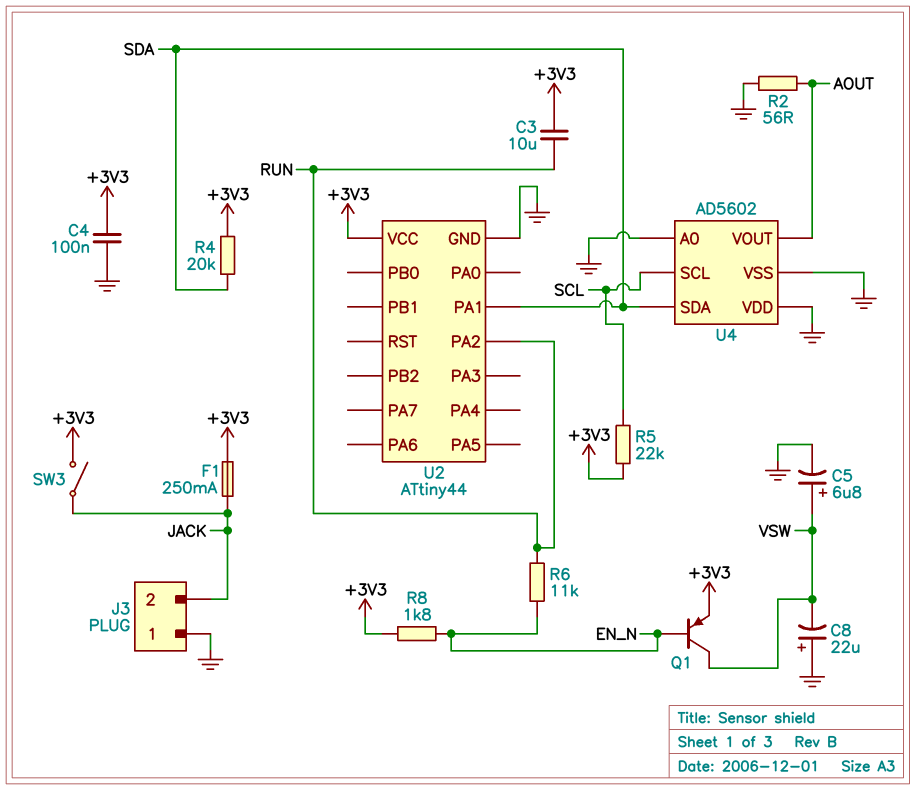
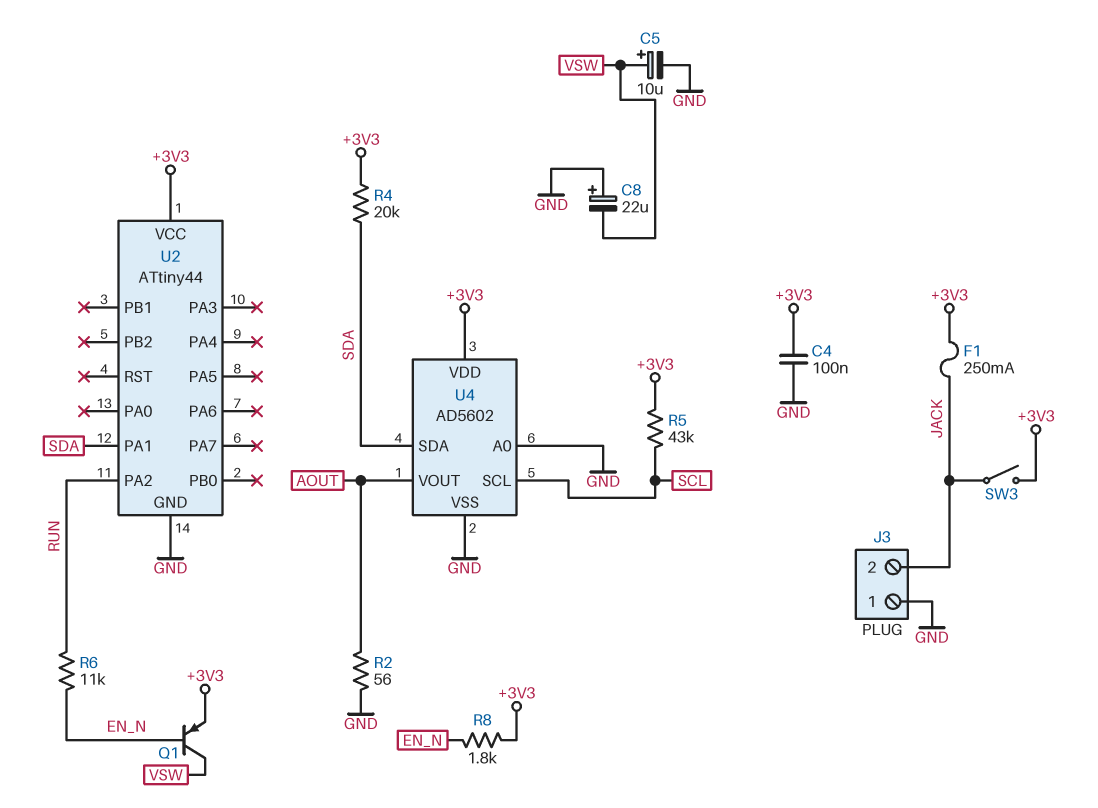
C3: 10uF (+3V3, RUN) -> none
C5: 6.8uF (plus VSW, minus GND) -> 10uF (plus VSW, minus GND)
R5: 22k (+3V3, SCL) -> 43k (+3V3, SCL)
U4 pin VDD: GND -> +3V3

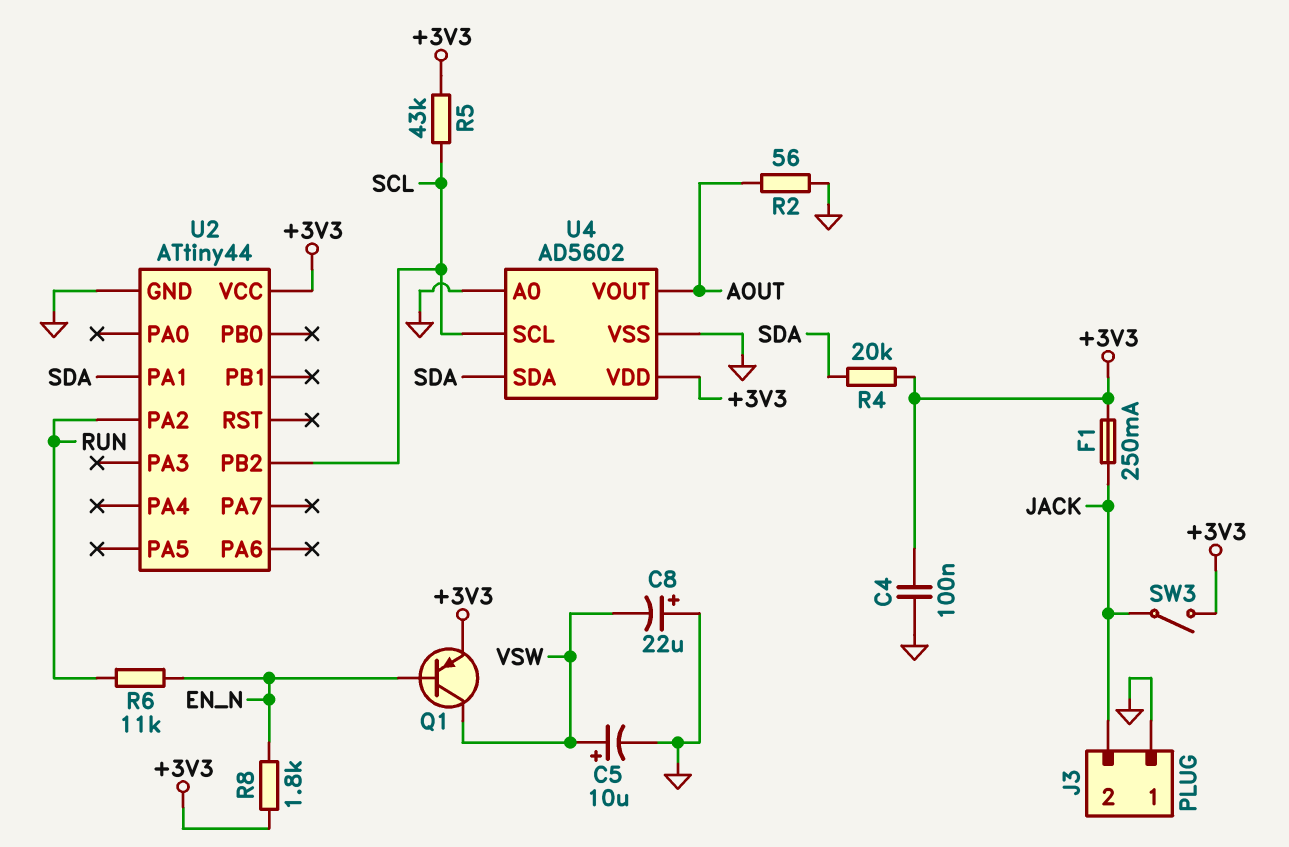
U2 pin PB2: none -> SCL

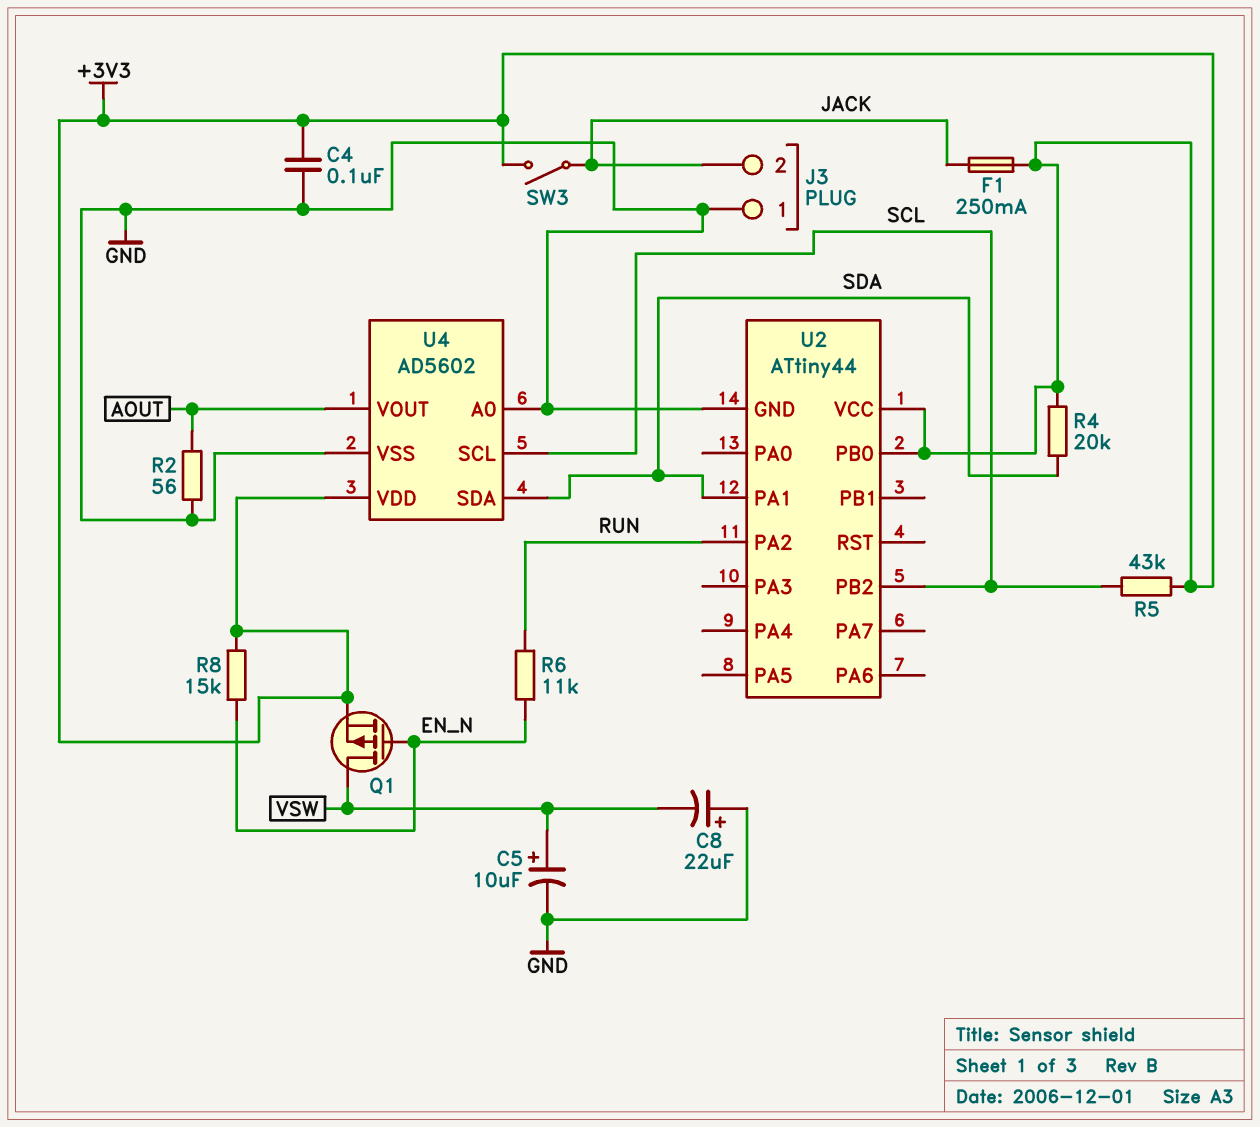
Q1: PNP (B EN_N, C VSW, E +3V3) -> PMOS (G EN_N, D VSW, S +3V3)
R8: 1.8k (+3V3, EN_N) -> 15k (+3V3, EN_N)
U2 pin PB0: none -> +3V3

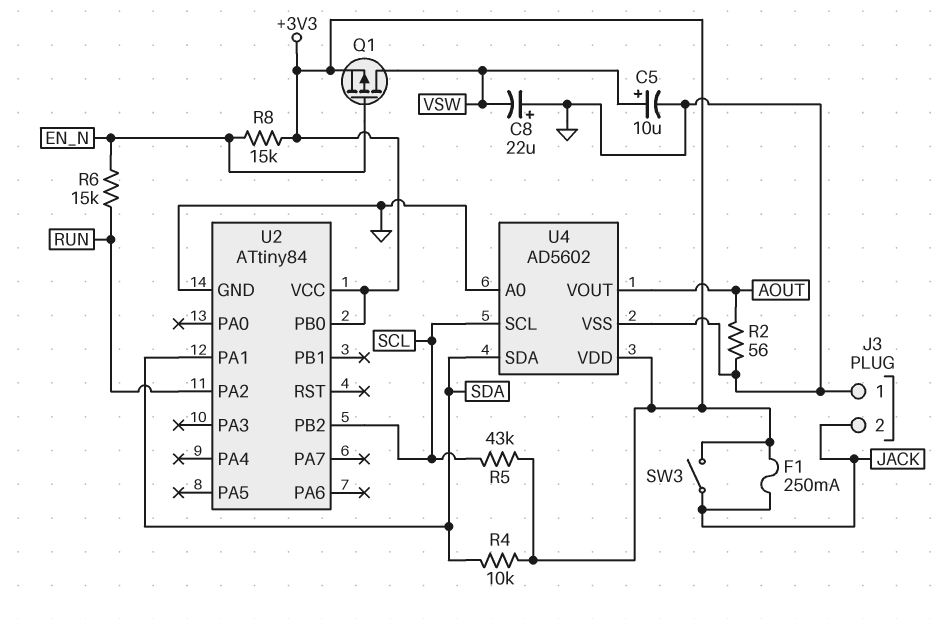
C4: 100nF (+3V3, GND) -> none
R4: 20k (+3V3, SDA) -> 10k (+3V3, SDA)
R6: 11k (EN_N, RUN) -> 15k (EN_N, RUN)
U2: ATtiny44 -> ATtiny84

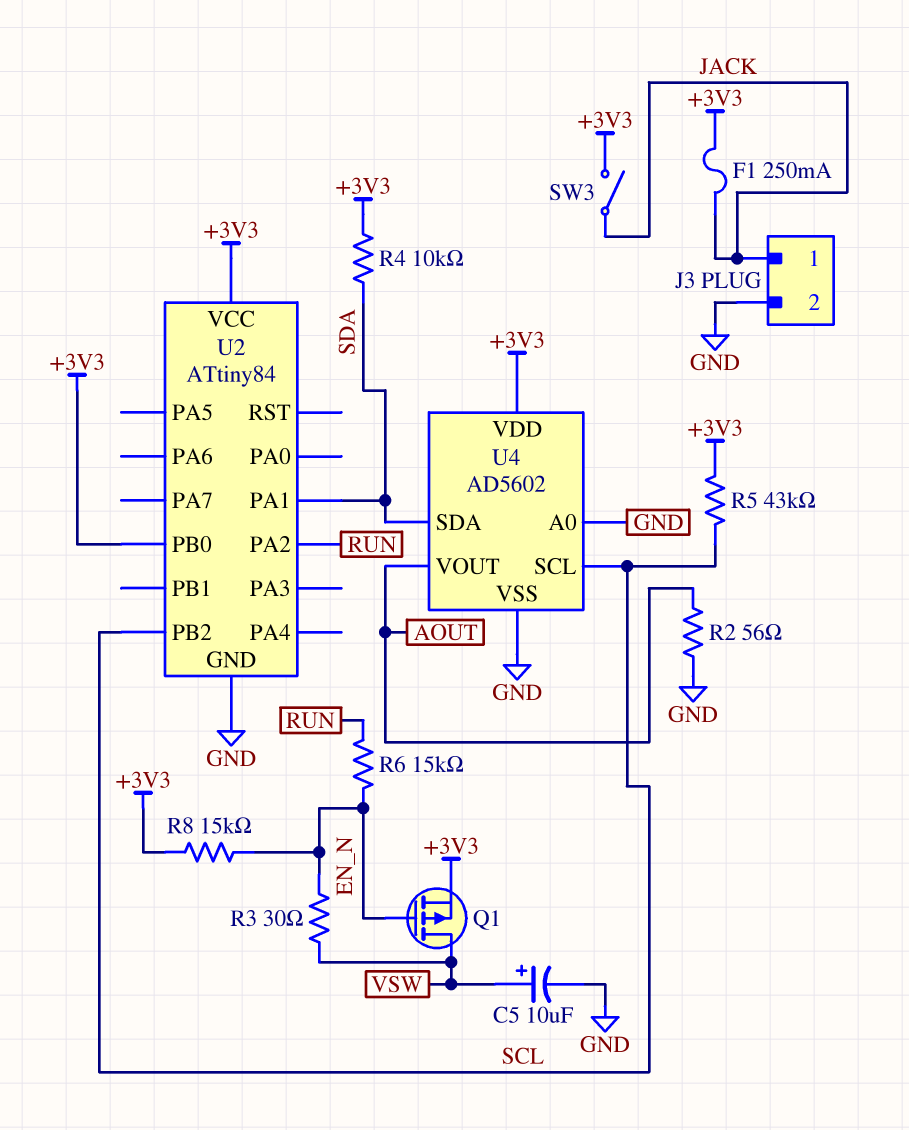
C8: 22uF (plus GND, minus VSW) -> none
J3 pin 1: GND -> JACK
J3 pin 2: JACK -> GND
R3: none -> 30 (EN_N, VSW)

